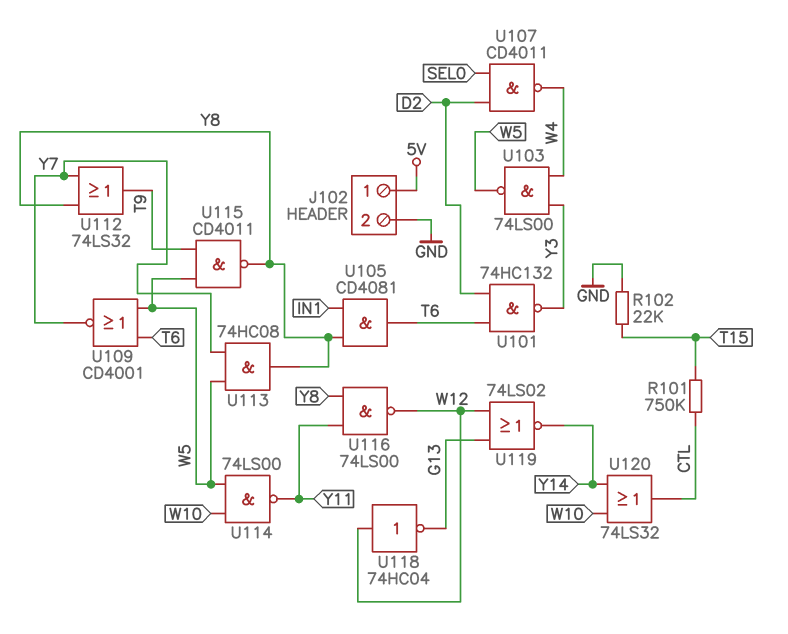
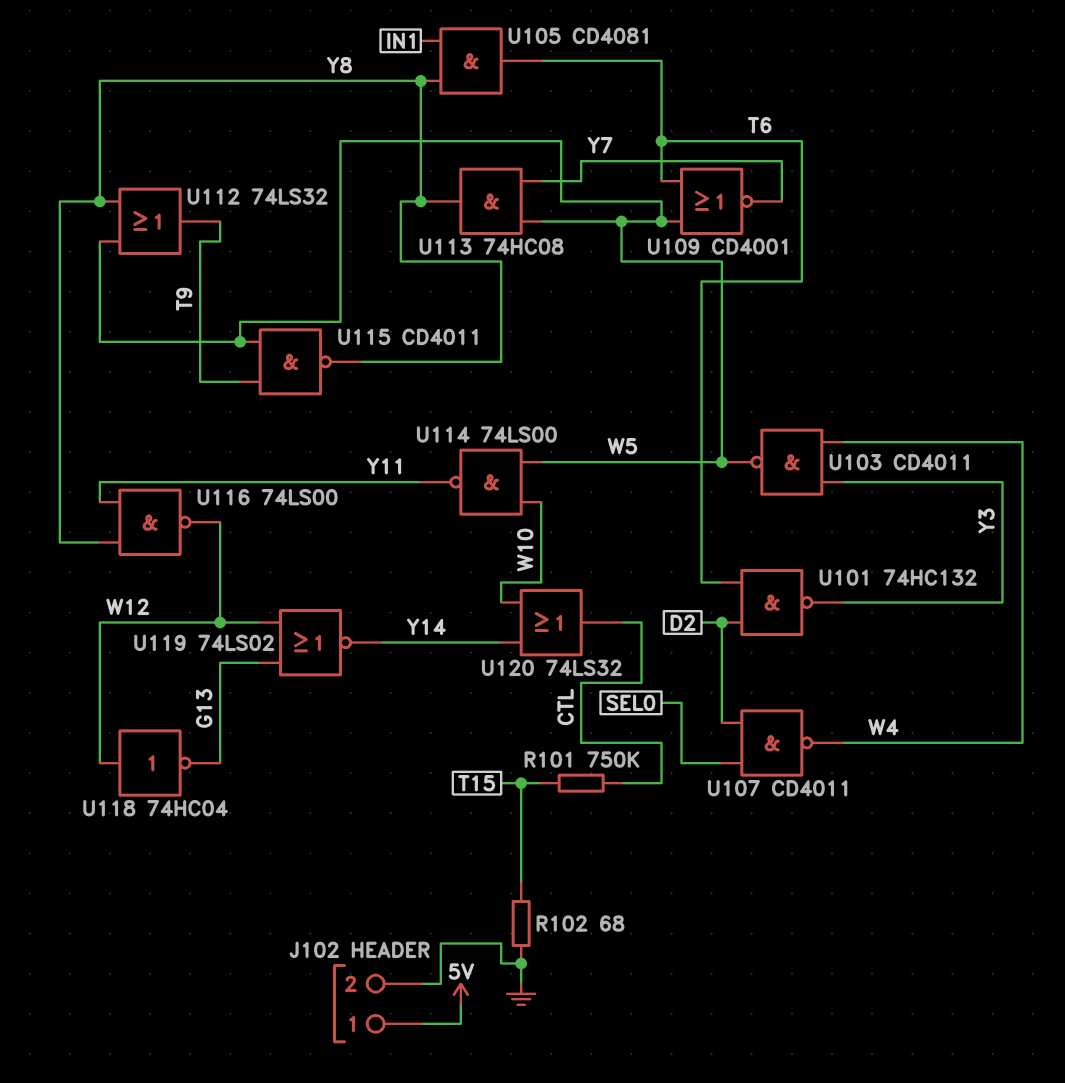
R102: 22k (GND, T15) -> 68 (GND, T15)
U103: NAND 74LS00 (in W4, in Y3, out W5) -> NAND CD4011 (in W4, in Y3, out W5)
U112: OR 74LS32 (in Y7, in Y8, out T9) -> OR 74LS32 (in W5, in Y8, out T9)

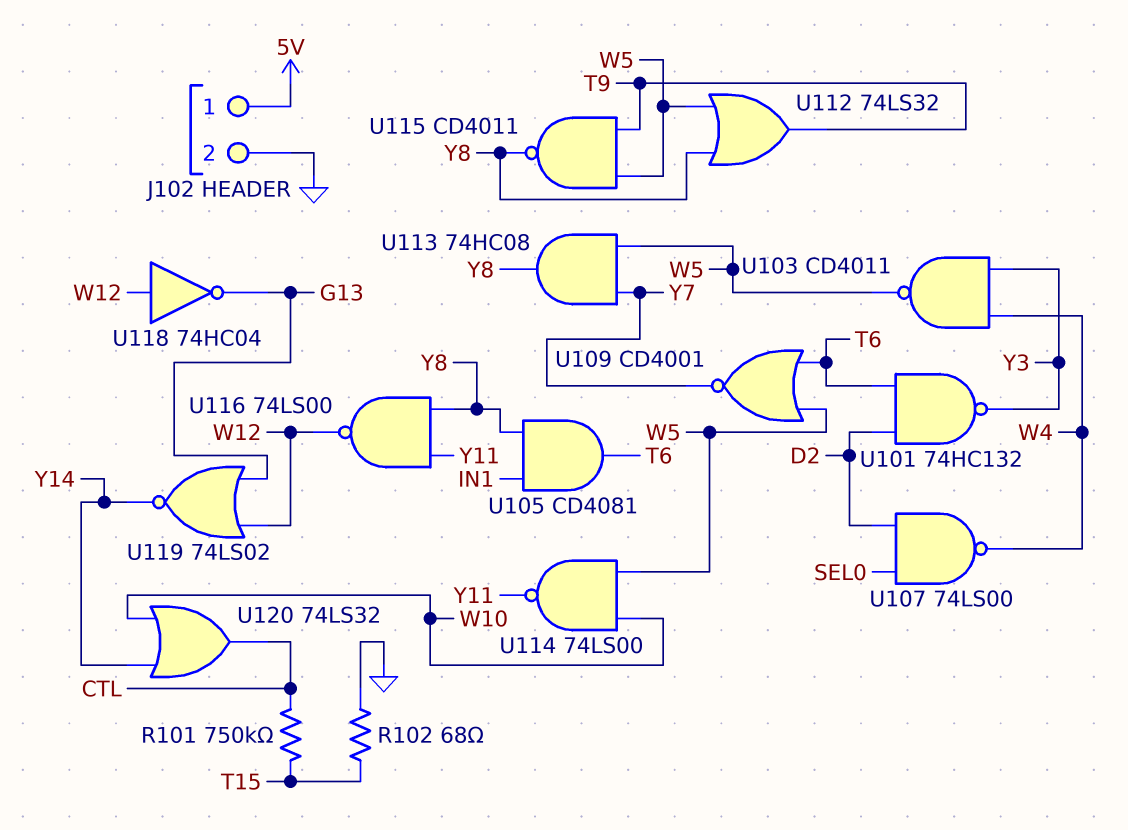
U107: NAND CD4011 (in D2, in SEL0, out W4) -> NAND 74LS00 (in D2, in SEL0, out W4)

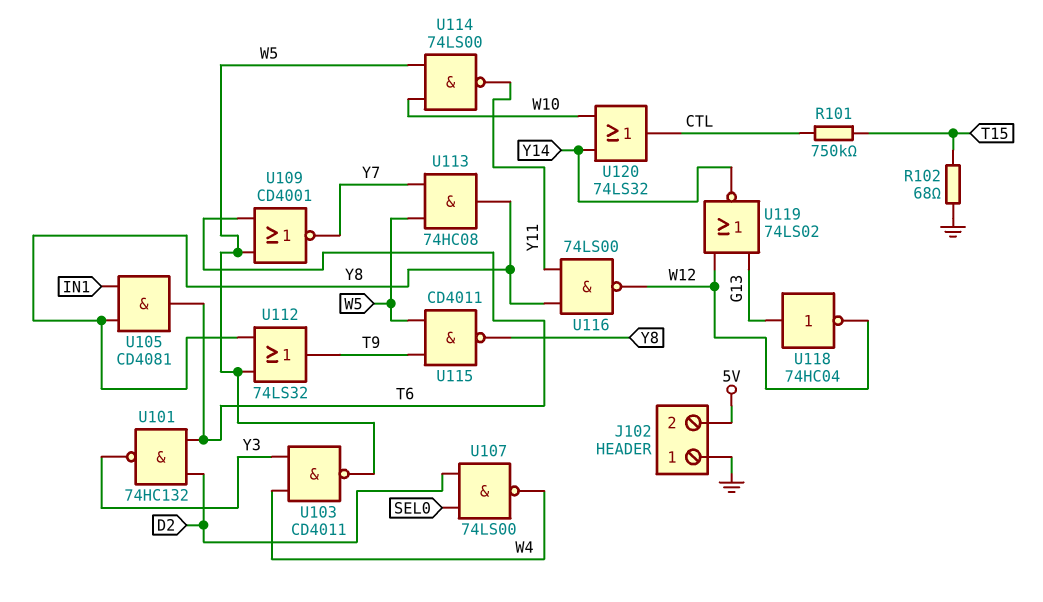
J102 pin 1: 5V -> GND
J102 pin 2: GND -> 5V
U118: NOT 74HC04 (in W12, out G13) -> NOT 74HC04 (in G13, out W12)

